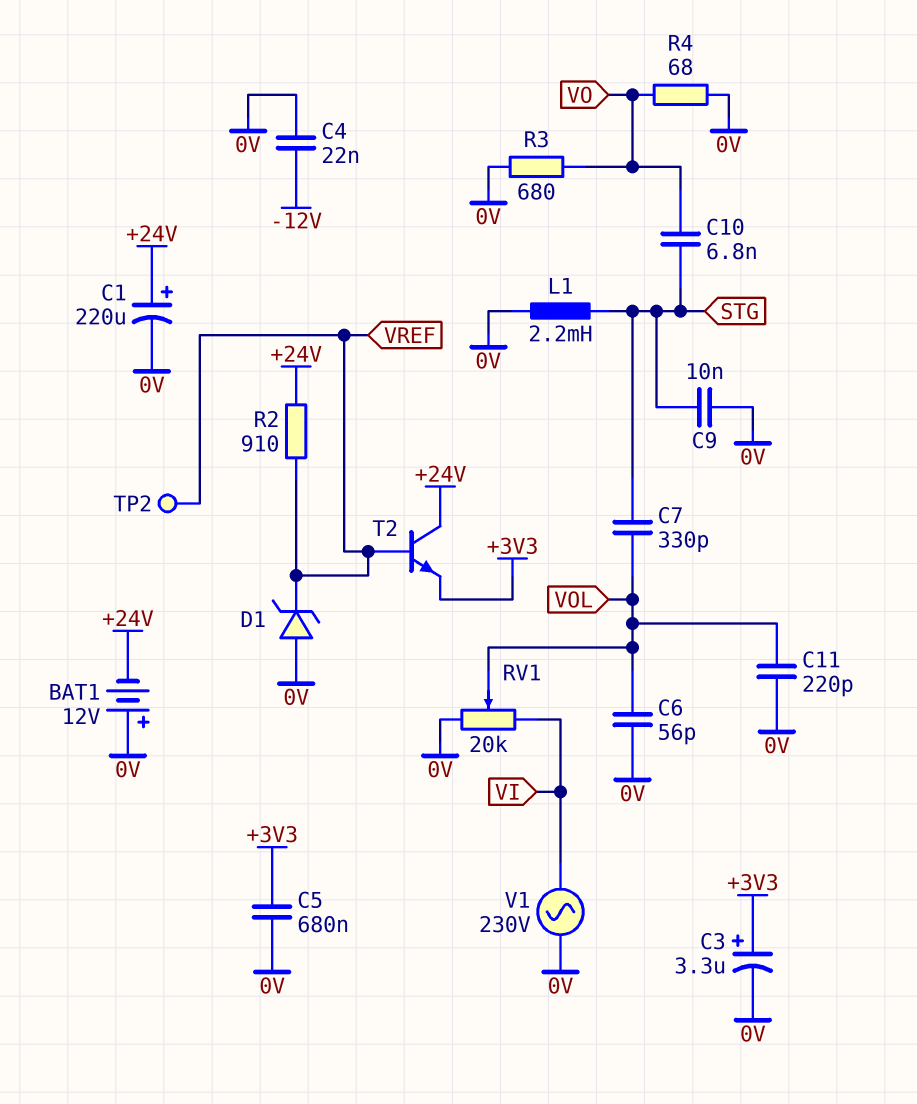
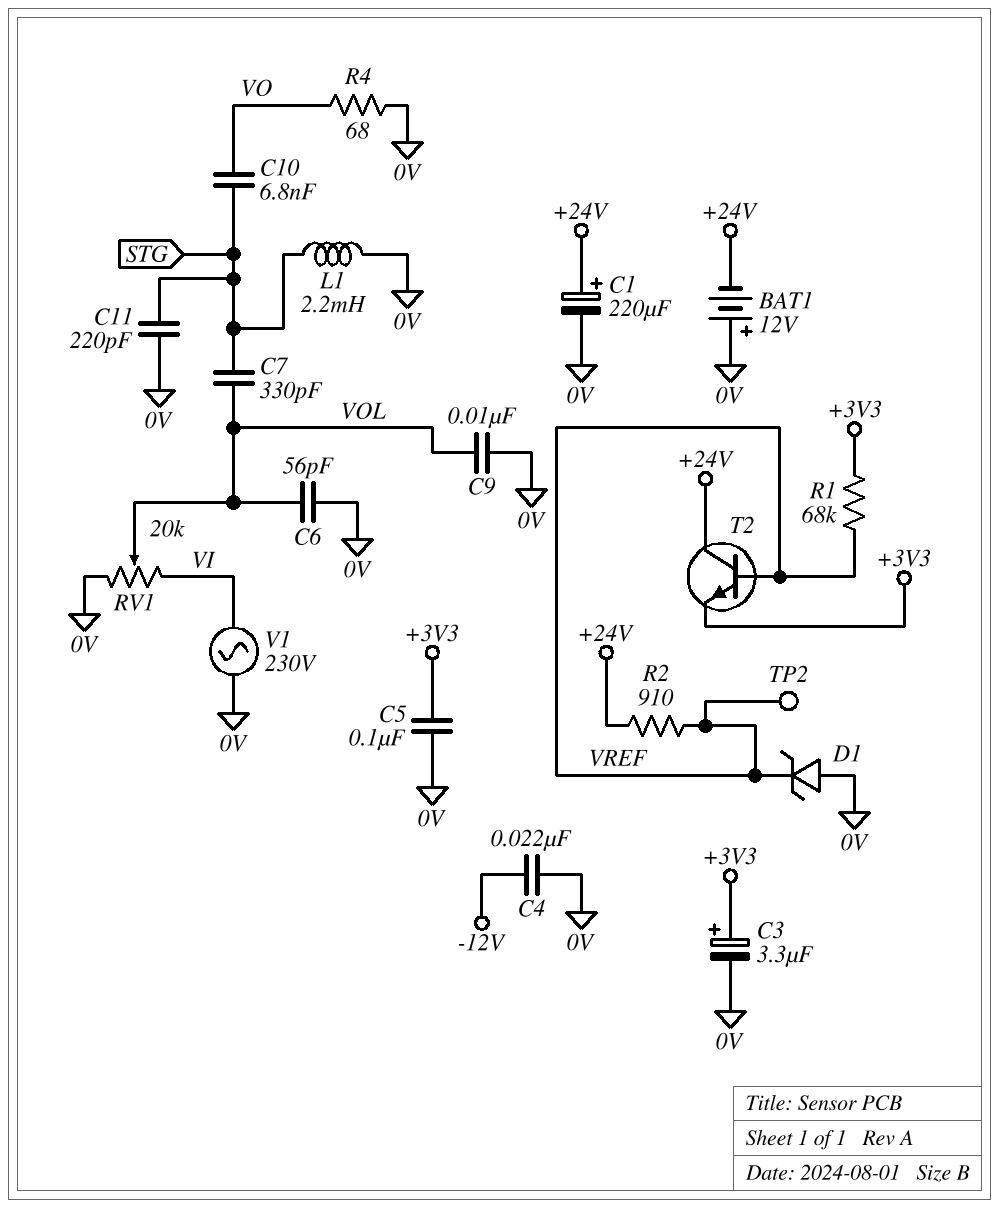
C5: 680nF (+3V3, 0V) -> 100nF (+3V3, 0V)
C9: 10nF (0V, STG) -> 10nF (0V, VOL)
C11: 220pF (0V, VOL) -> 220pF (0V, STG)
R1: none -> 68k (+3V3, VREF)
R3: 680 (0V, VO) -> none

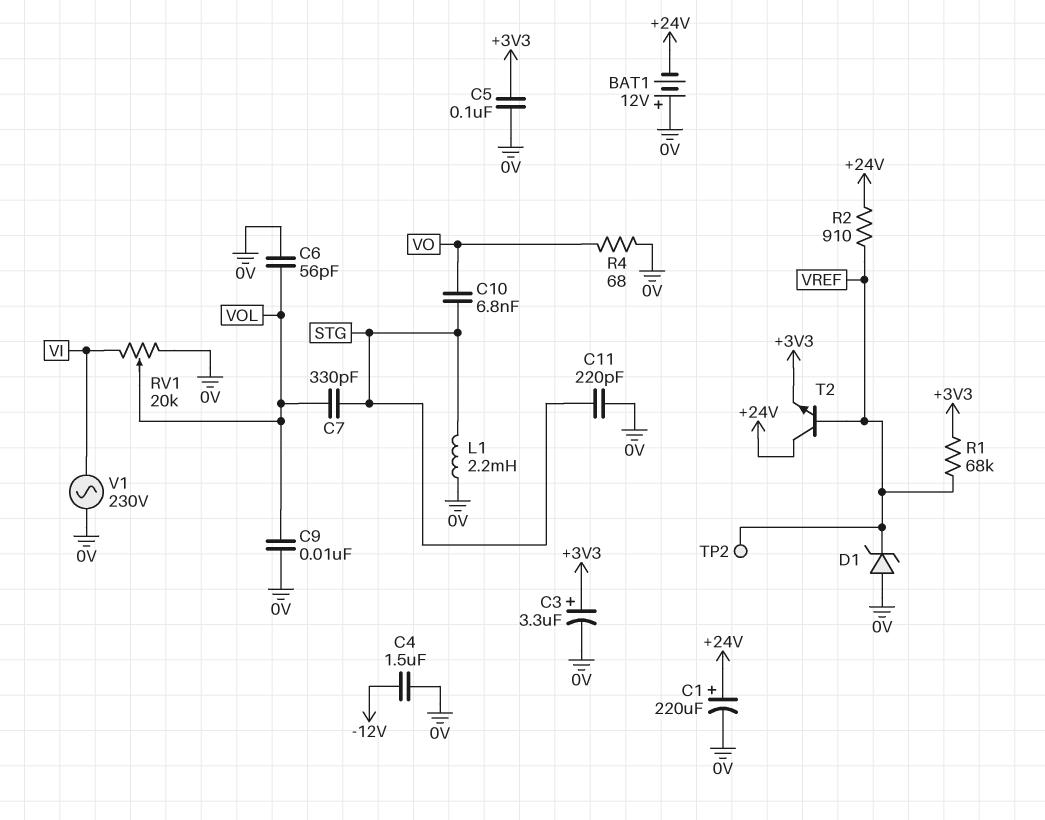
C4: 22nF (-12V, 0V) -> 1.5uF (-12V, 0V)

